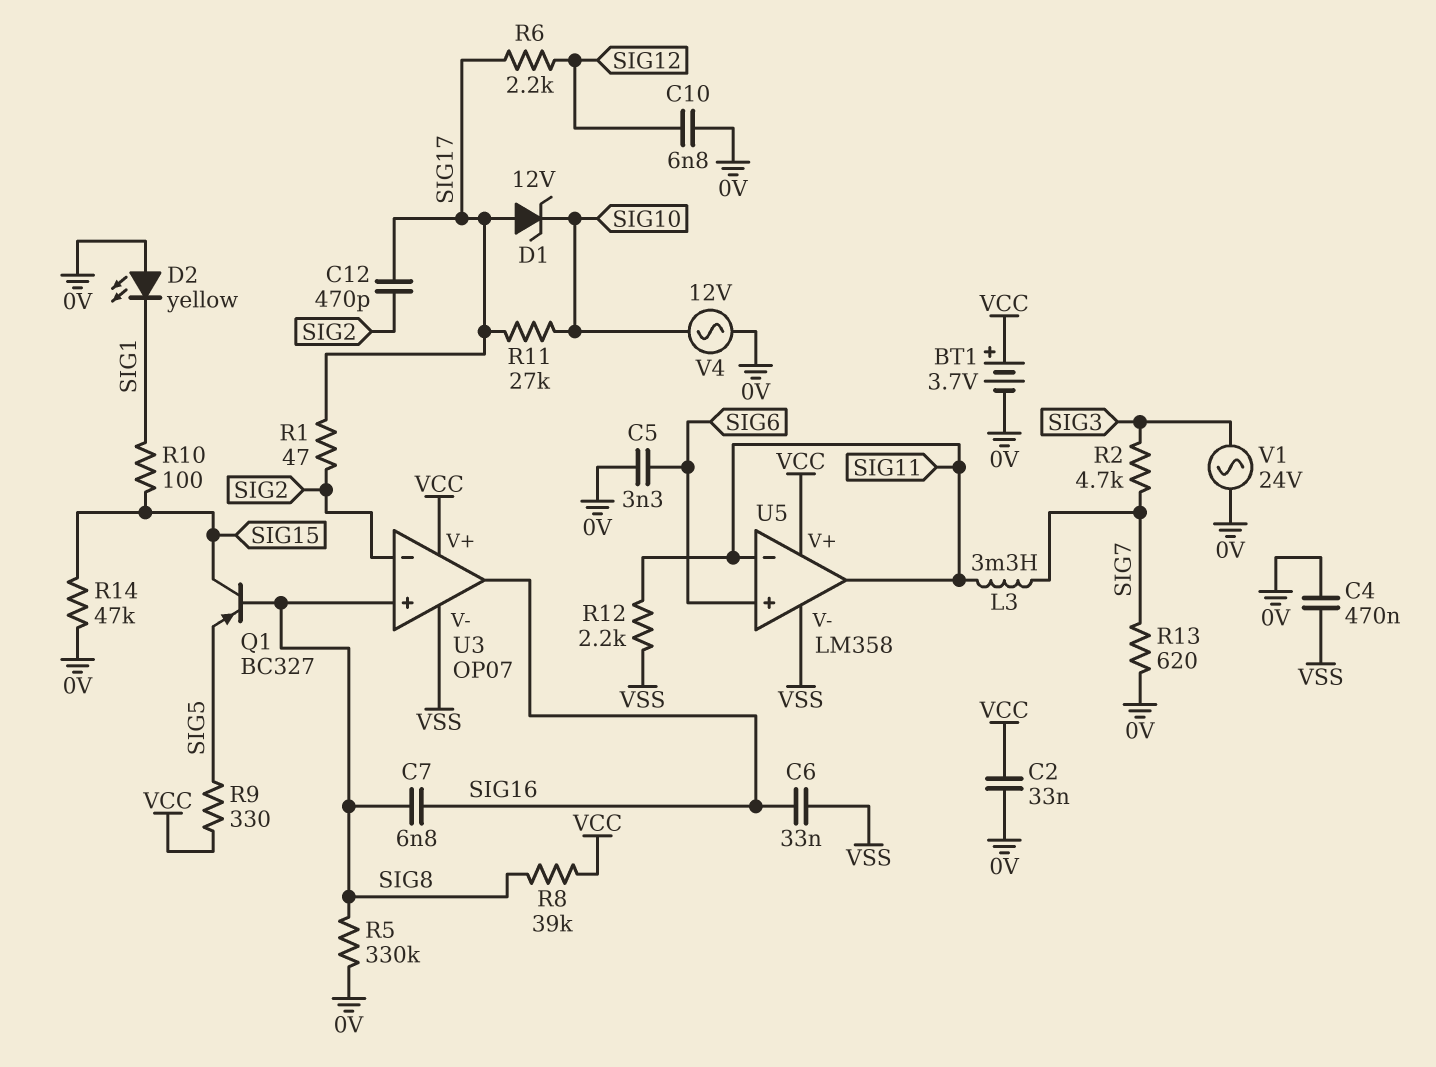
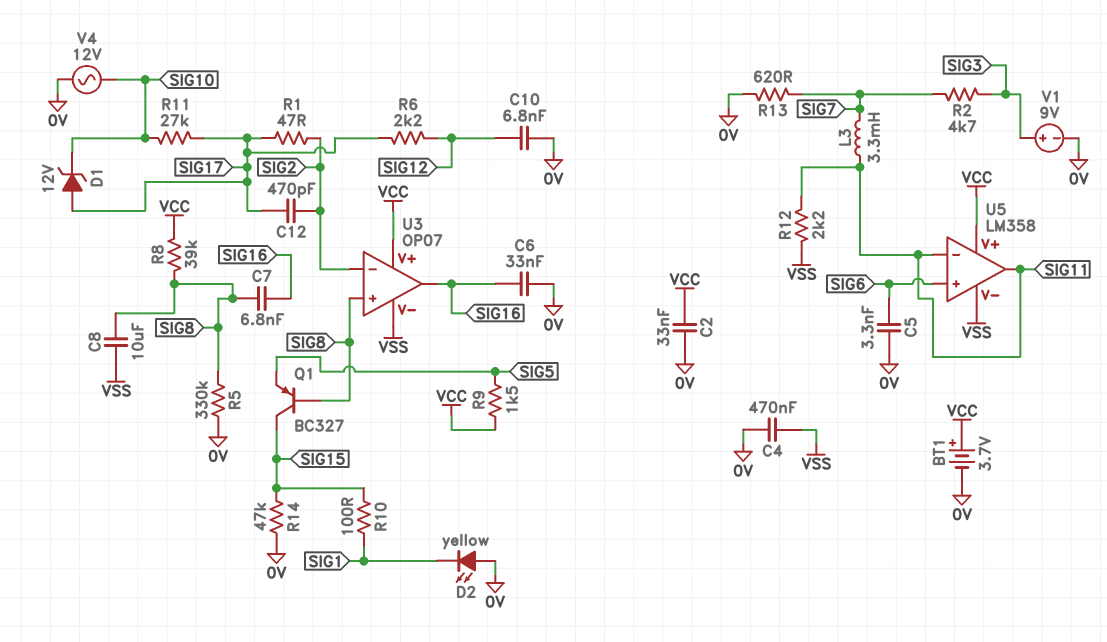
C6: 33nF (SIG16, VSS) -> 33nF (0V, SIG16)
C8: none -> 10uF (SIG8, VSS)
R9: 330 (SIG5, VCC) -> 1.5k (SIG5, VCC)
V1: AC 24V (0V, SIG3) -> 9V (plus SIG3, minus 0V)

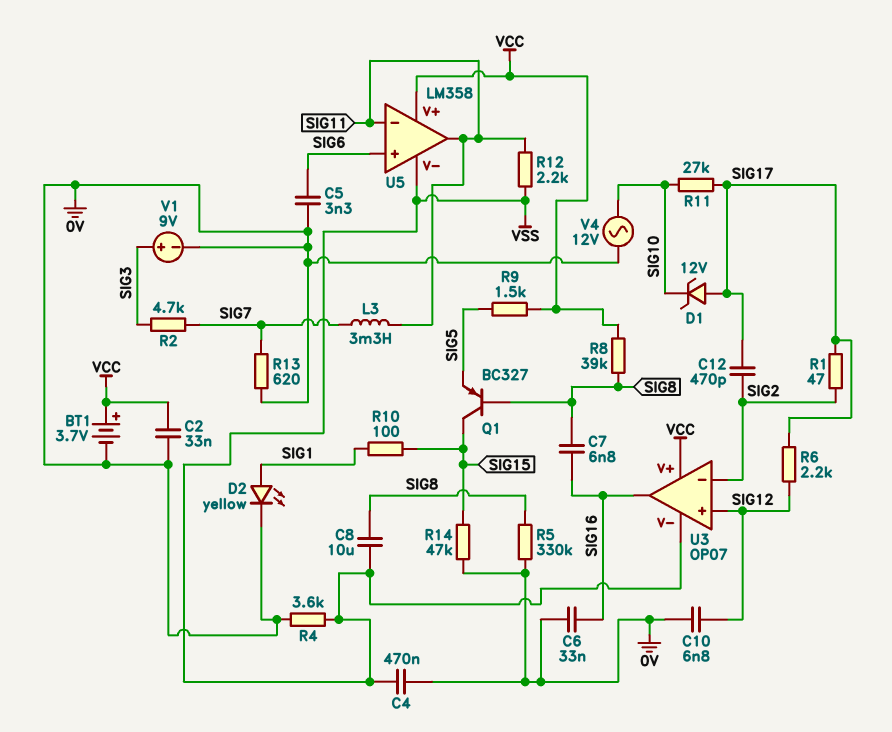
D2: LED yellow (A 0V, K SIG1) -> LED yellow (A SIG1, K 0V)
R4: none -> 3.6k (0V, VSS)
U3 pin in+: SIG8 -> SIG12

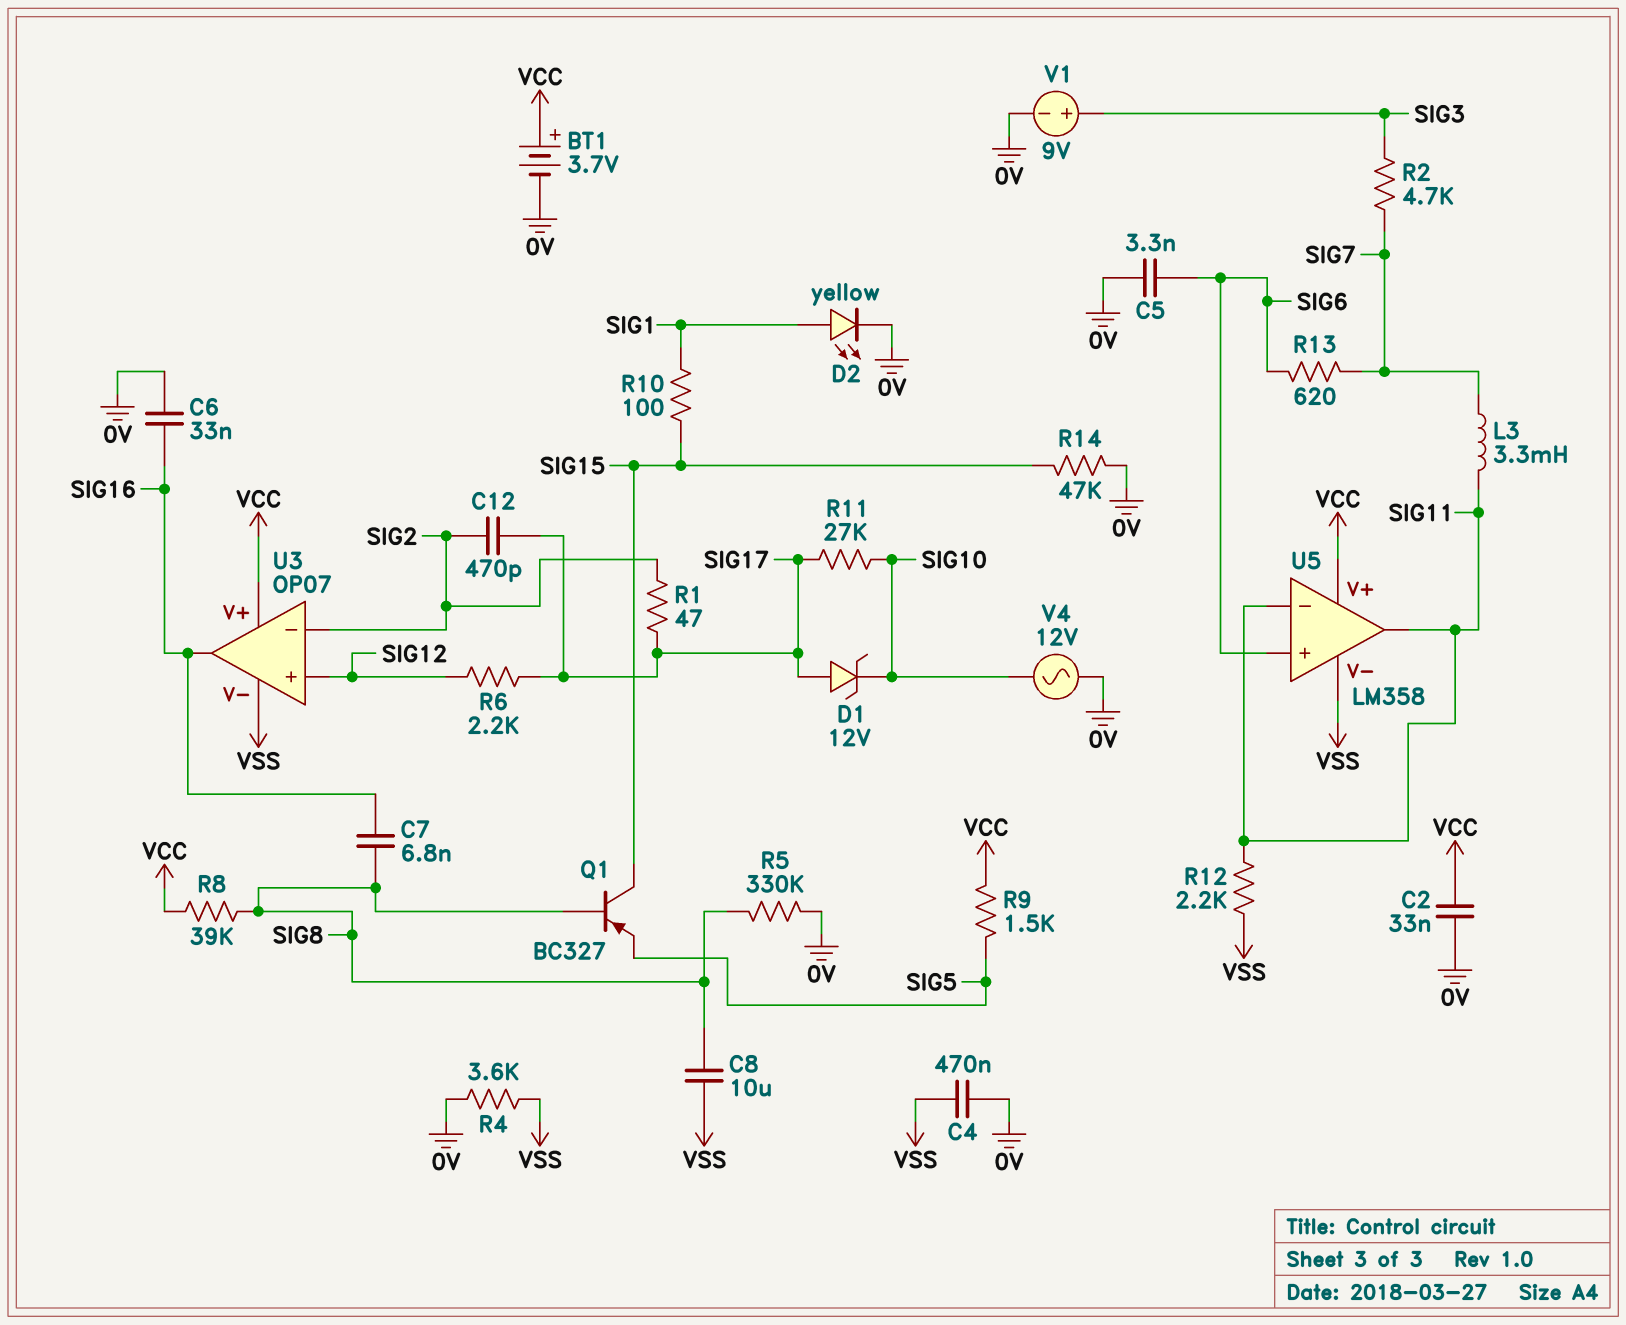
C10: 6.8nF (0V, SIG12) -> none
R13: 620 (0V, SIG7) -> 620 (SIG6, SIG7)

